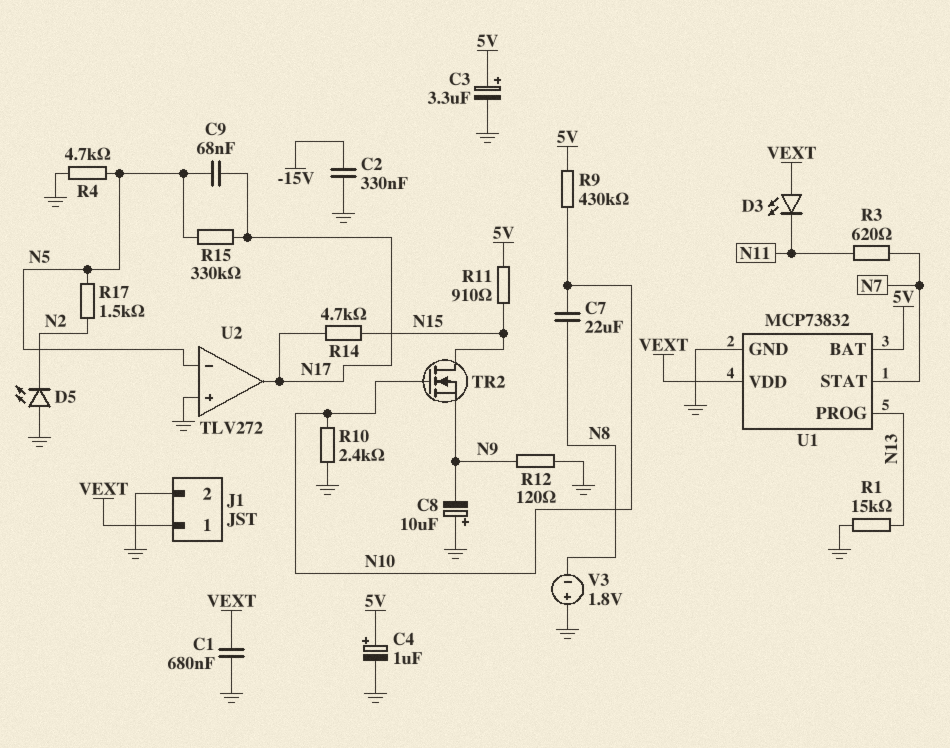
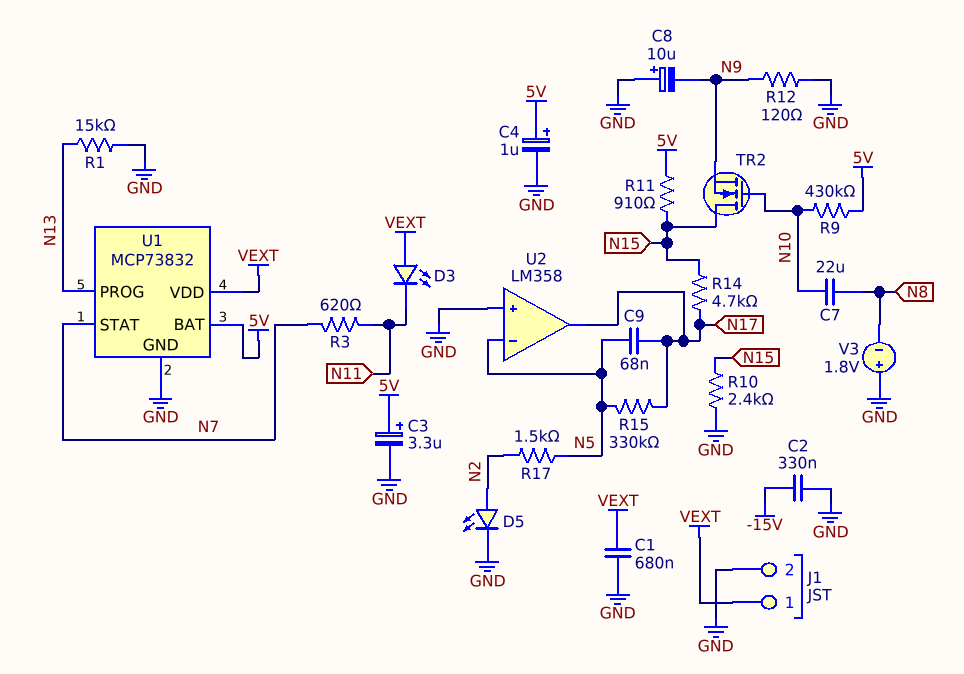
D5: LED (A GND, K N2) -> LED (A N2, K GND)
R4: 4.7k (GND, N5) -> none
R10: 2.4k (GND, N10) -> 2.4k (GND, N15)
U2: TLV272 -> LM358

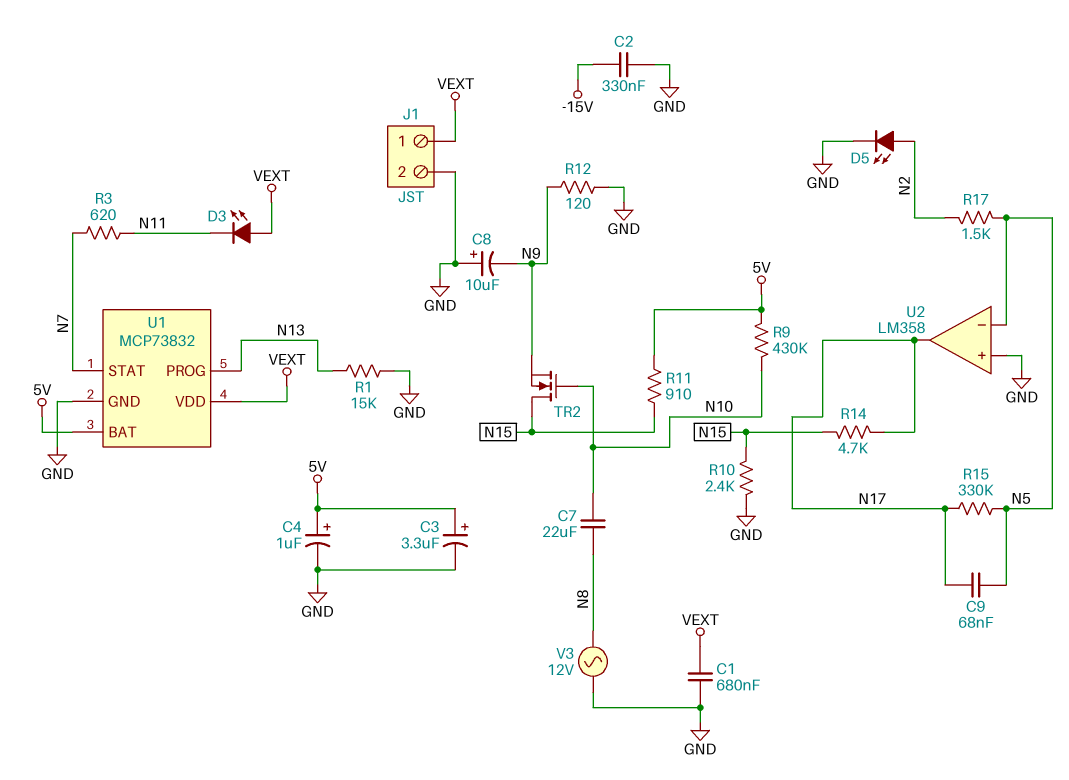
V3: 1.8V (plus GND, minus N8) -> AC 12V (GND, N8)

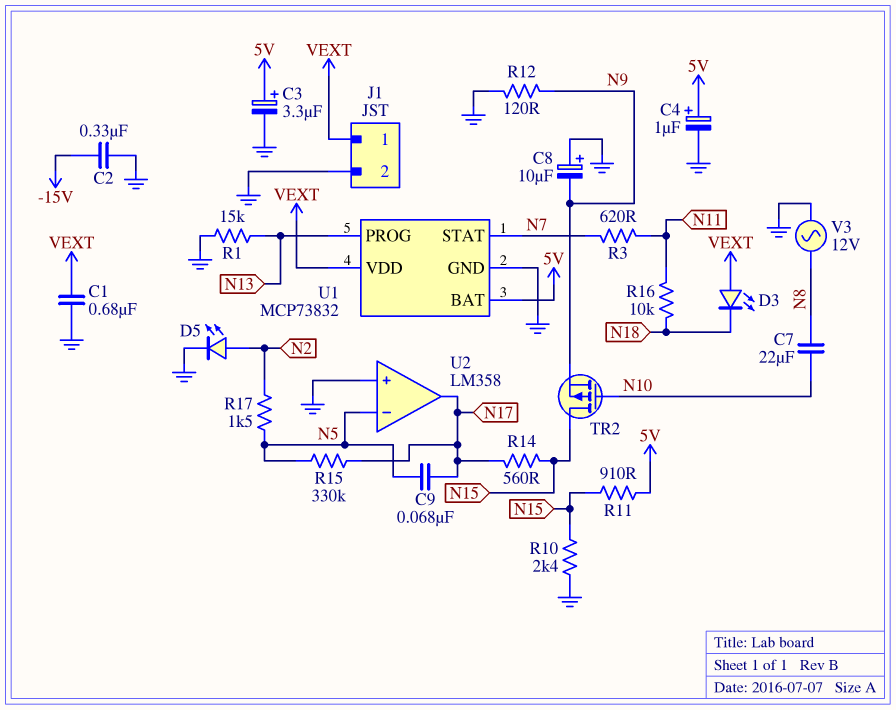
D3: LED (A VEXT, K N11) -> LED (A VEXT, K N18)
R9: 430k (5V, N10) -> none
R14: 4.7k (N15, N17) -> 560 (N15, N17)
R16: none -> 10k (N11, N18)
TR2: NMOS (G N10, D N15, S N9) -> PMOS (G N10, D N15, S N9)

